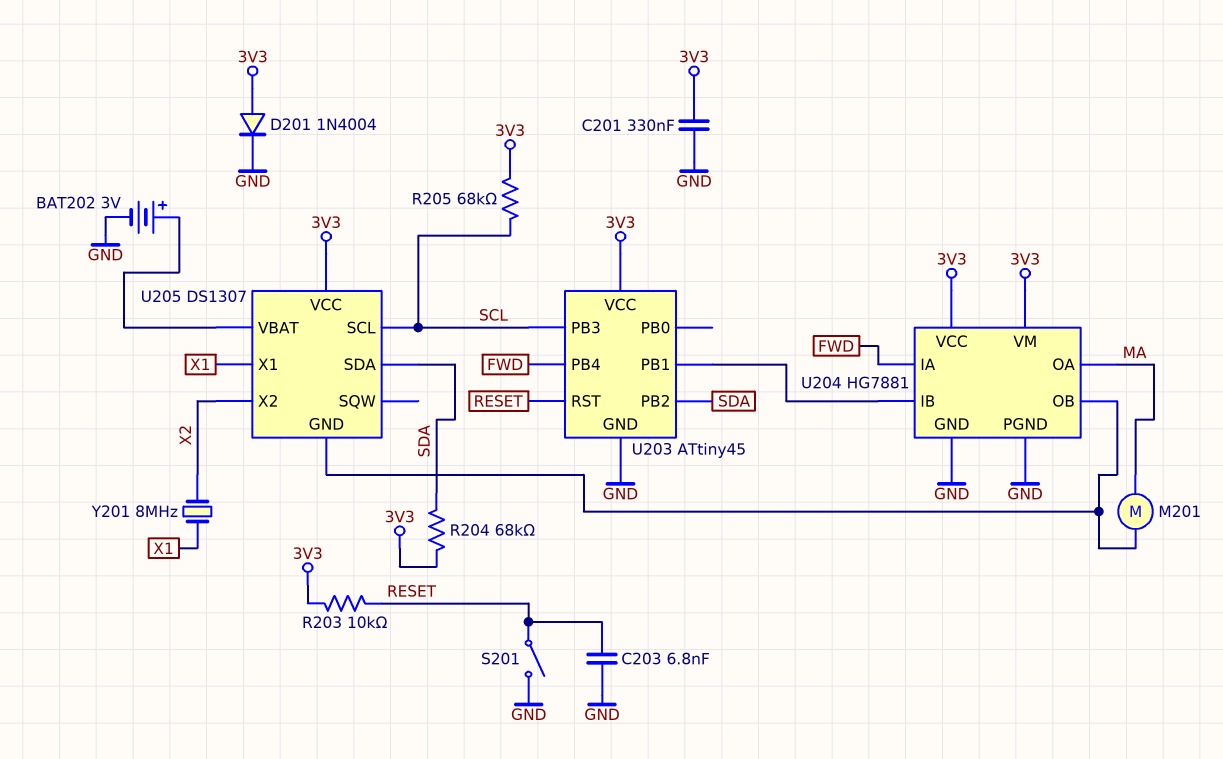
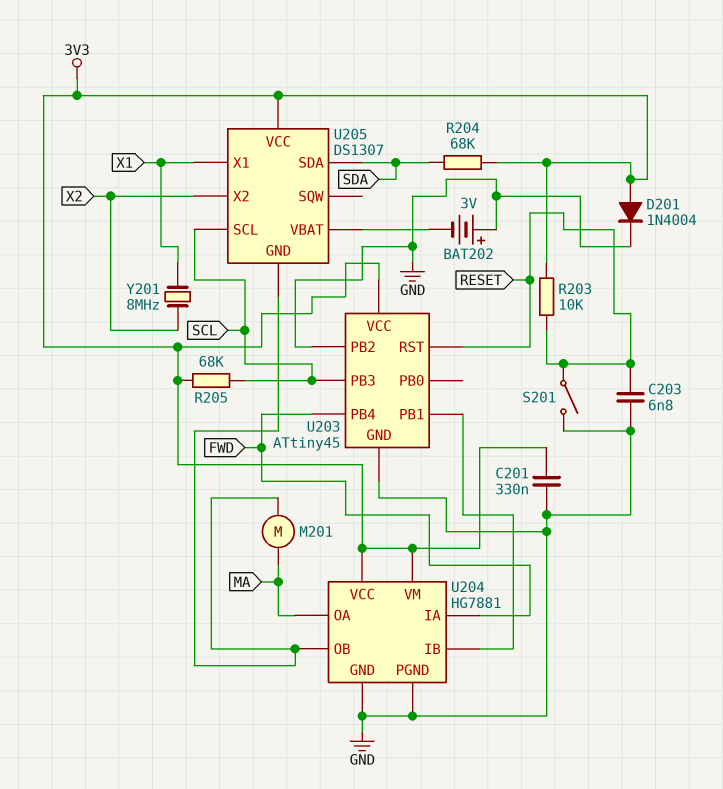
BAT202: 3V (plus U205/VBAT, minus GND) -> 3V (plus GND, minus U205/VBAT)
U203 pin PB2: SDA -> GND

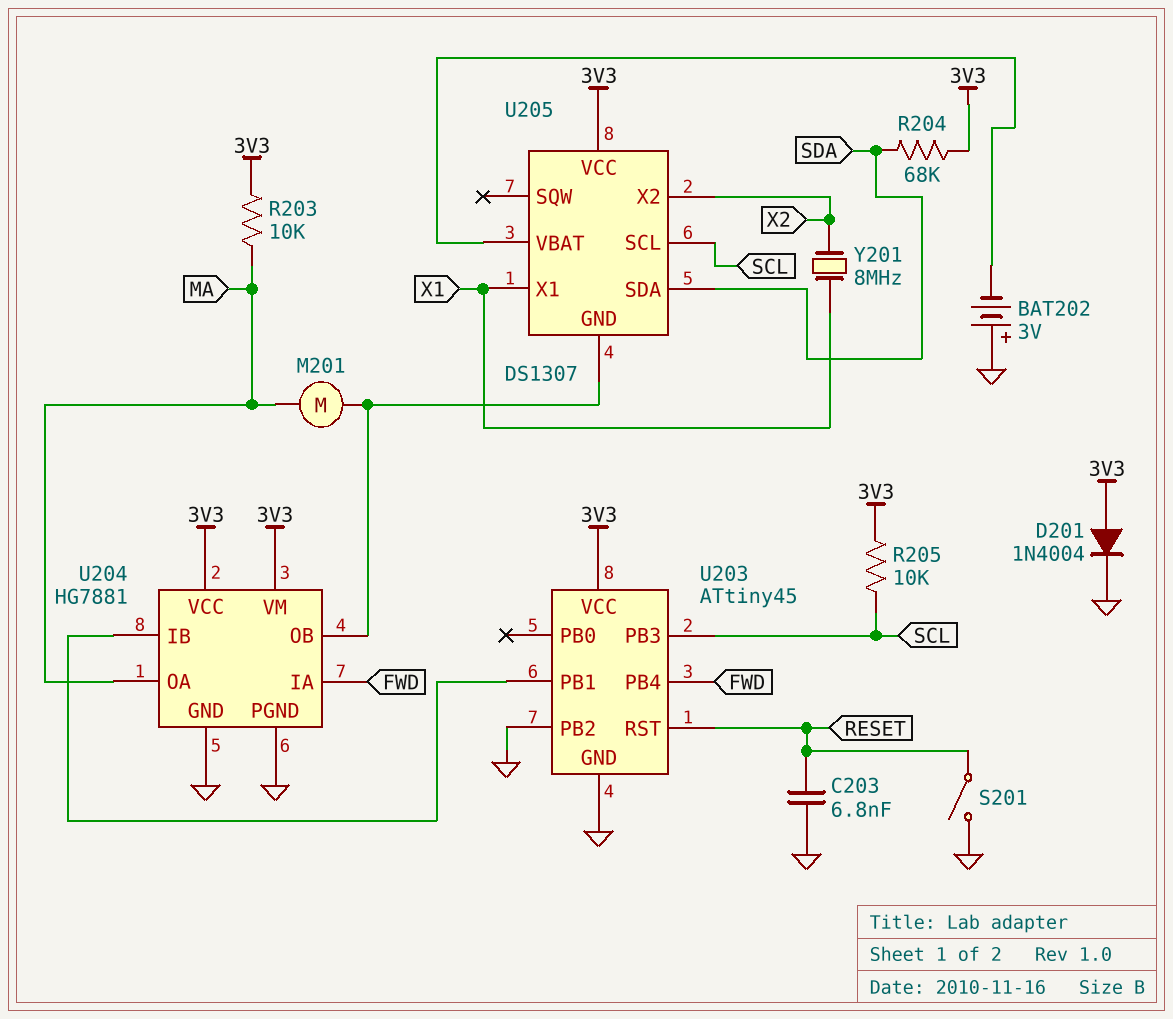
C201: 330nF (3V3, GND) -> none
R203: 10k (3V3, RESET) -> 10k (3V3, MA)
R205: 68k (3V3, SCL) -> 10k (3V3, SCL)

